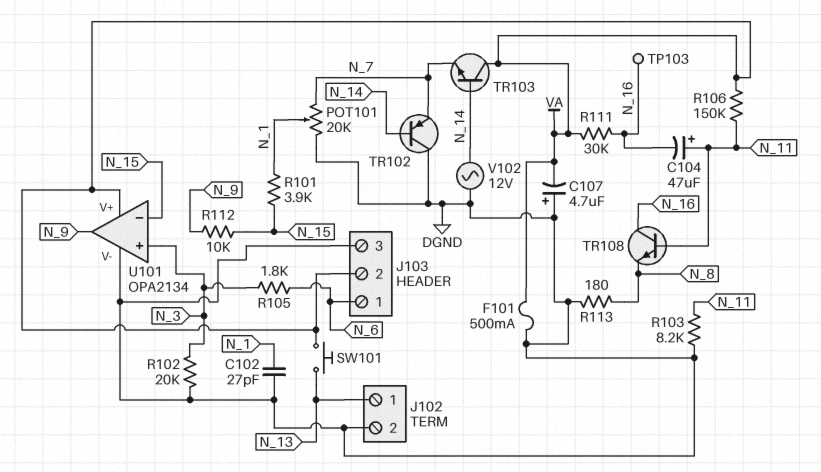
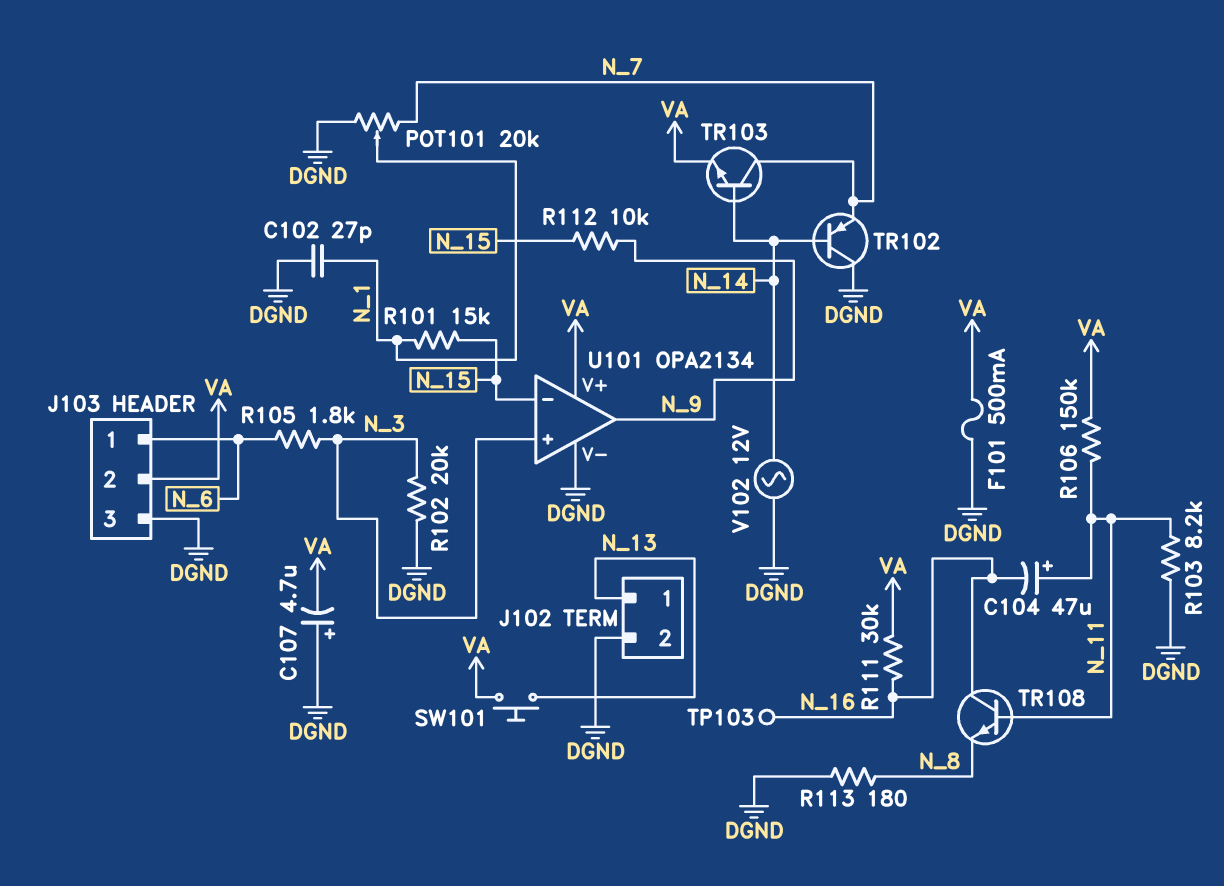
R101: 3.9k (N_1, N_15) -> 15k (N_1, N_15)
TR103: NPN (B N_14, C VA, E N_7) -> NPN (B N_14, C N_7, E VA)

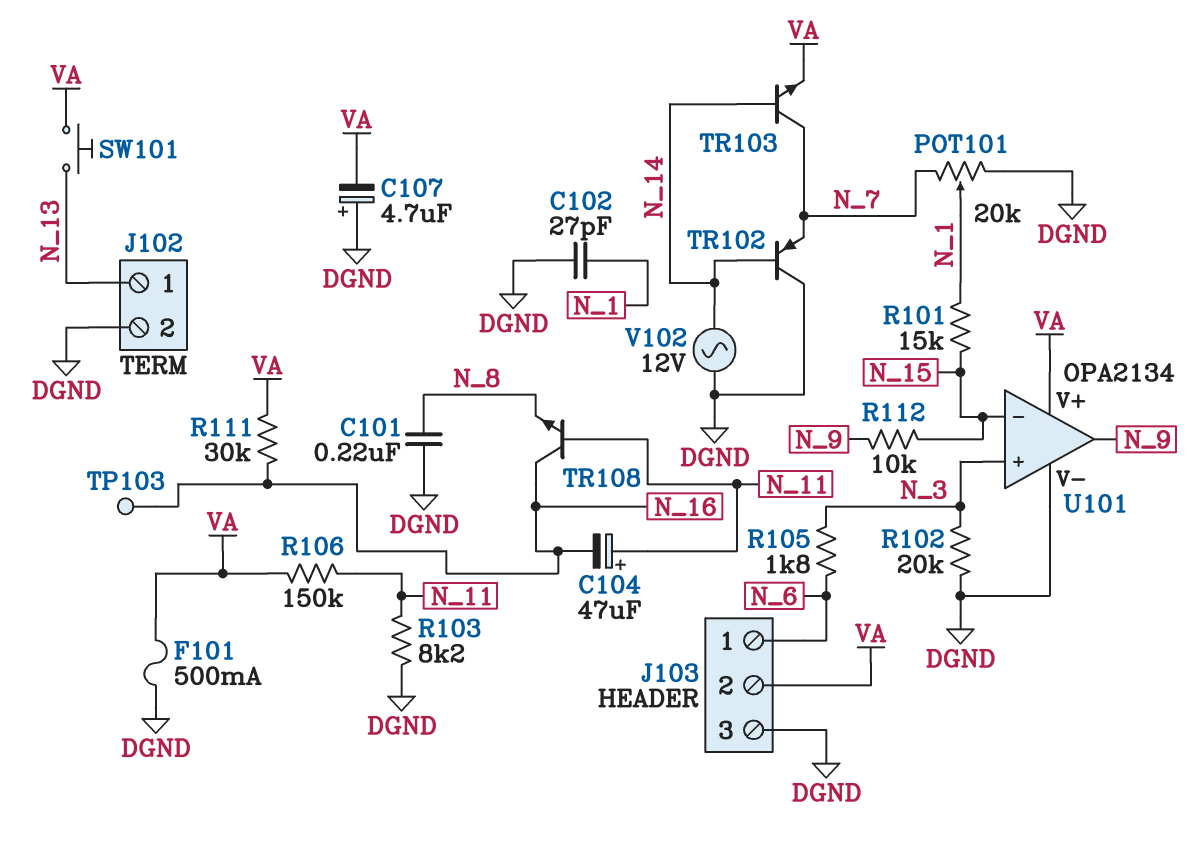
C101: none -> 220nF (DGND, N_8)
R113: 180 (DGND, N_8) -> none

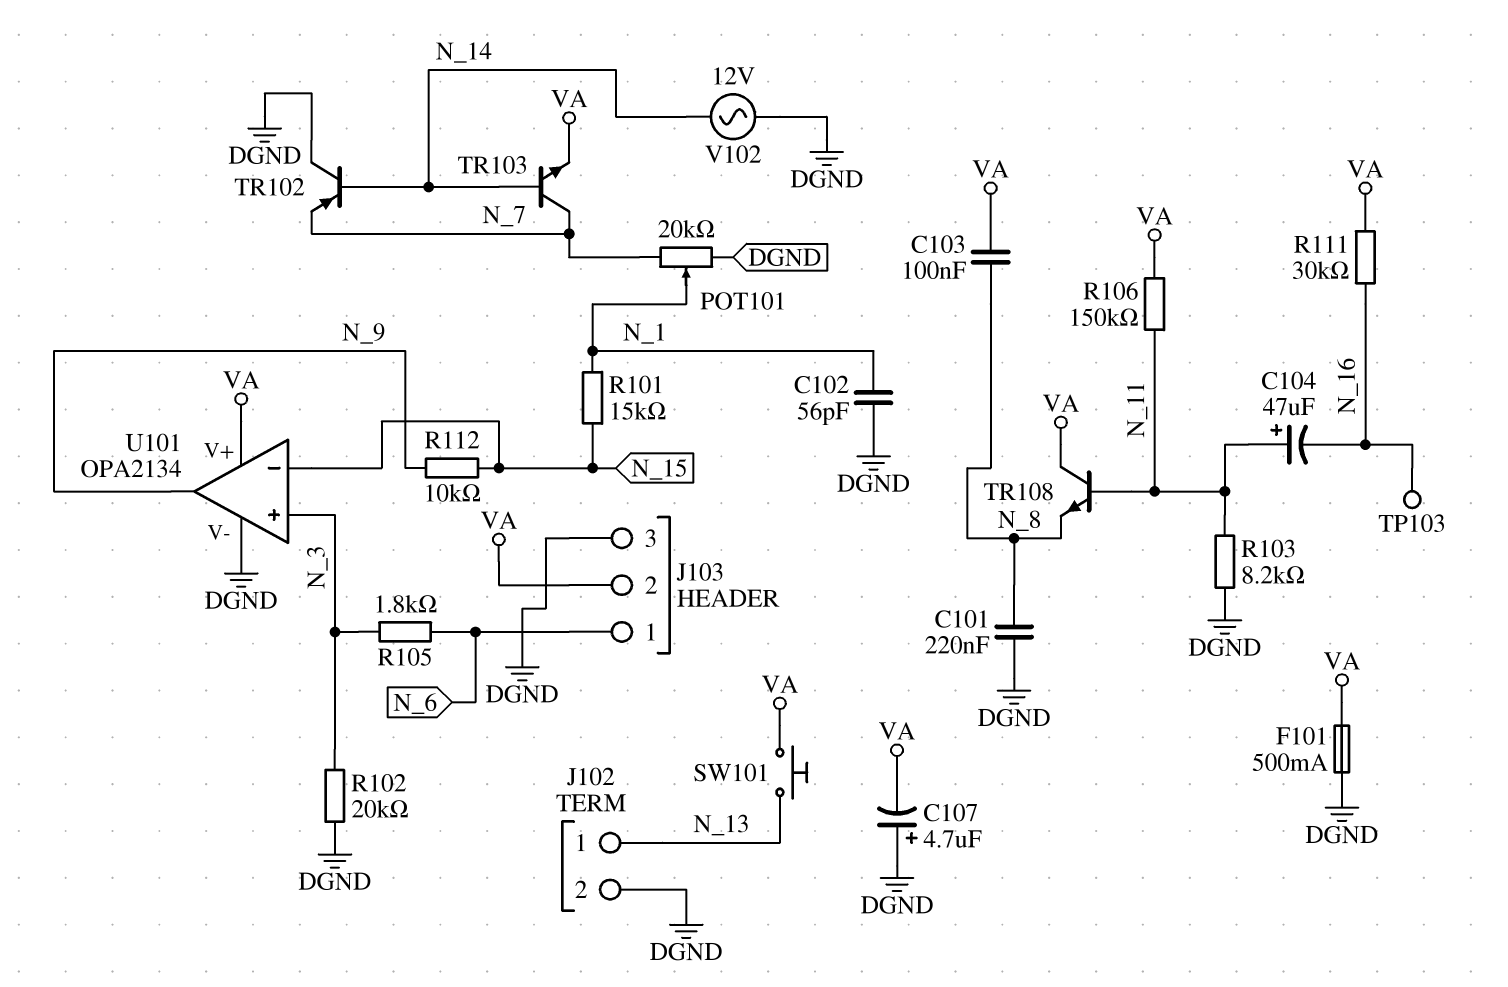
C102: 27pF (DGND, N_1) -> 56pF (DGND, N_1)
C103: none -> 100nF (N_8, VA)
TR108: NPN (B N_11, C N_16, E N_8) -> NPN (B N_11, C VA, E N_8)

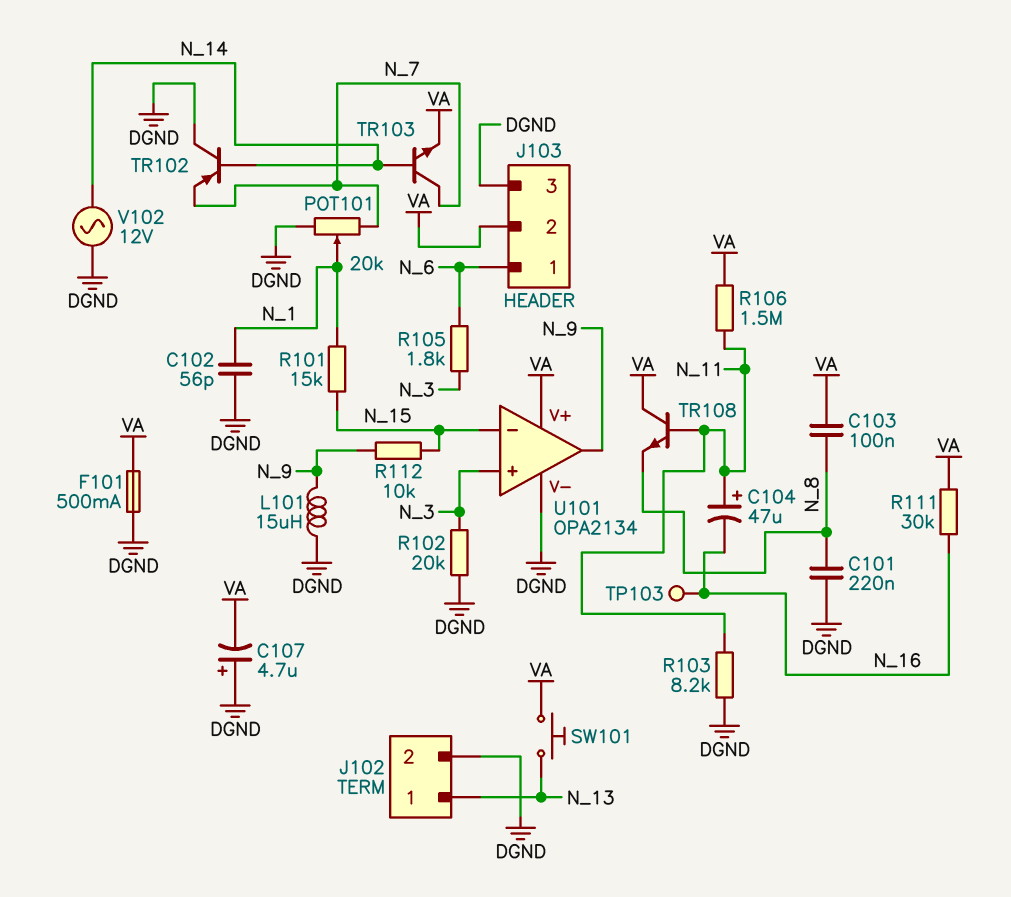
L101: none -> 15uH (DGND, N_9)
R106: 150k (N_11, VA) -> 1.5M (N_11, VA)

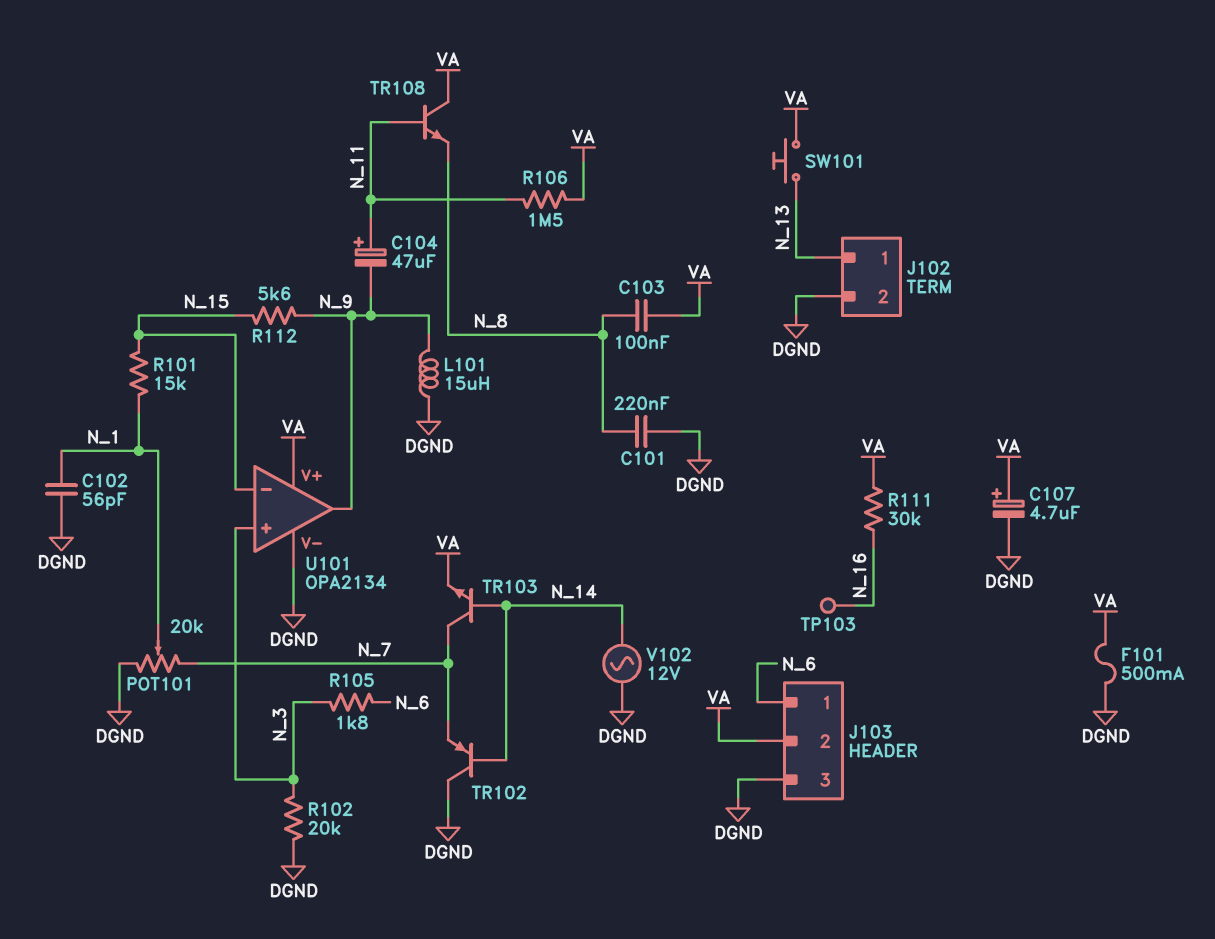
C104: 47uF (plus N_11, minus N_16) -> 47uF (plus N_11, minus N_9)
C107: 4.7uF (plus DGND, minus VA) -> 4.7uF (plus VA, minus DGND)
R103: 8.2k (DGND, N_11) -> none
R112: 10k (N_9, N_15) -> 5.6k (N_9, N_15)

